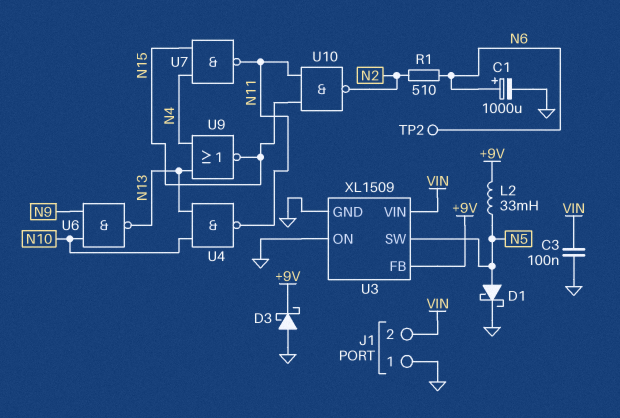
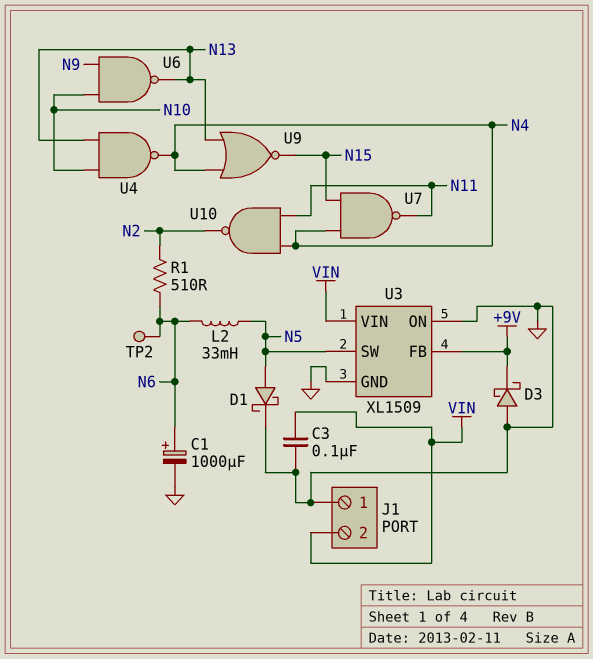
L2: 33mH (+9V, N5) -> 33mH (N5, N6)
U4: NAND (in N10, in N13, out N11) -> NAND (in N10, in N13, out N4)
U10: NAND (in N11, in N15, out N2) -> NAND (in N4, in N11, out N2)

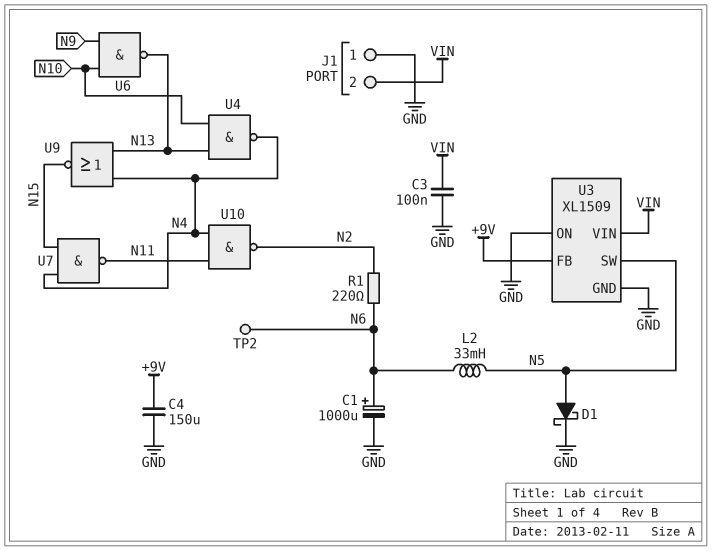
C4: none -> 150uF (+9V, GND)
D3: schottky (A GND, K +9V) -> none
R1: 510 (N2, N6) -> 220 (N2, N6)

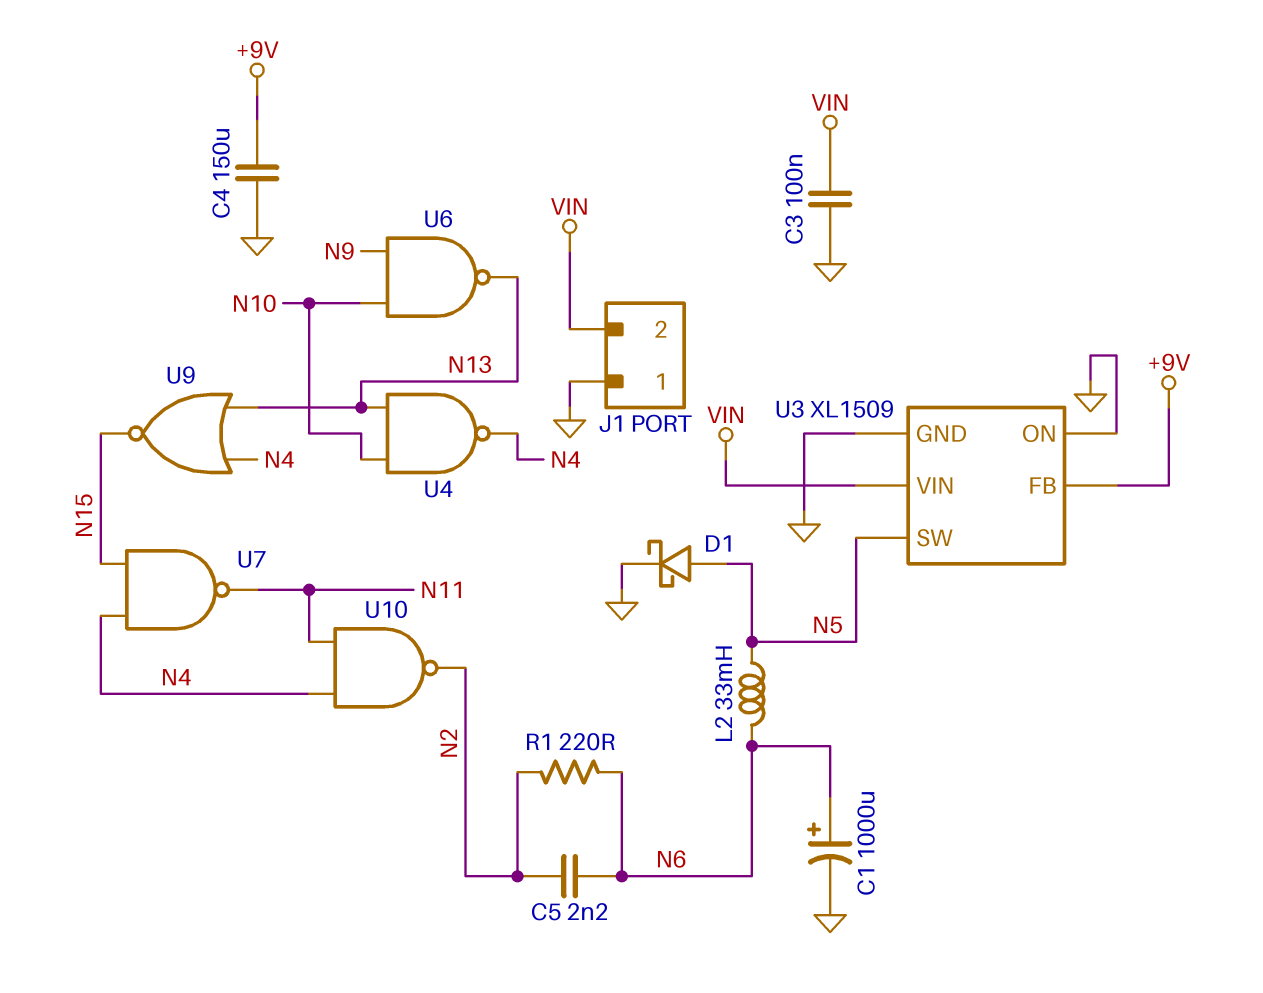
C5: none -> 2.2nF (N2, N6)
TP2: test point (N6) -> none

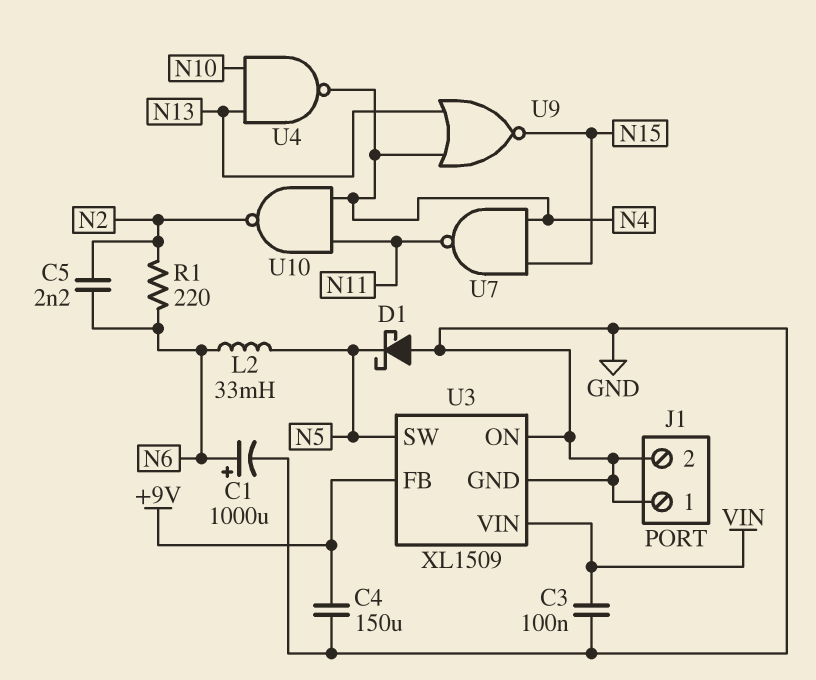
D1: schottky (A N5, K GND) -> schottky (A GND, K N5)
J1 pin 2: VIN -> GND
U6: NAND (in N9, in N10, out N13) -> none

